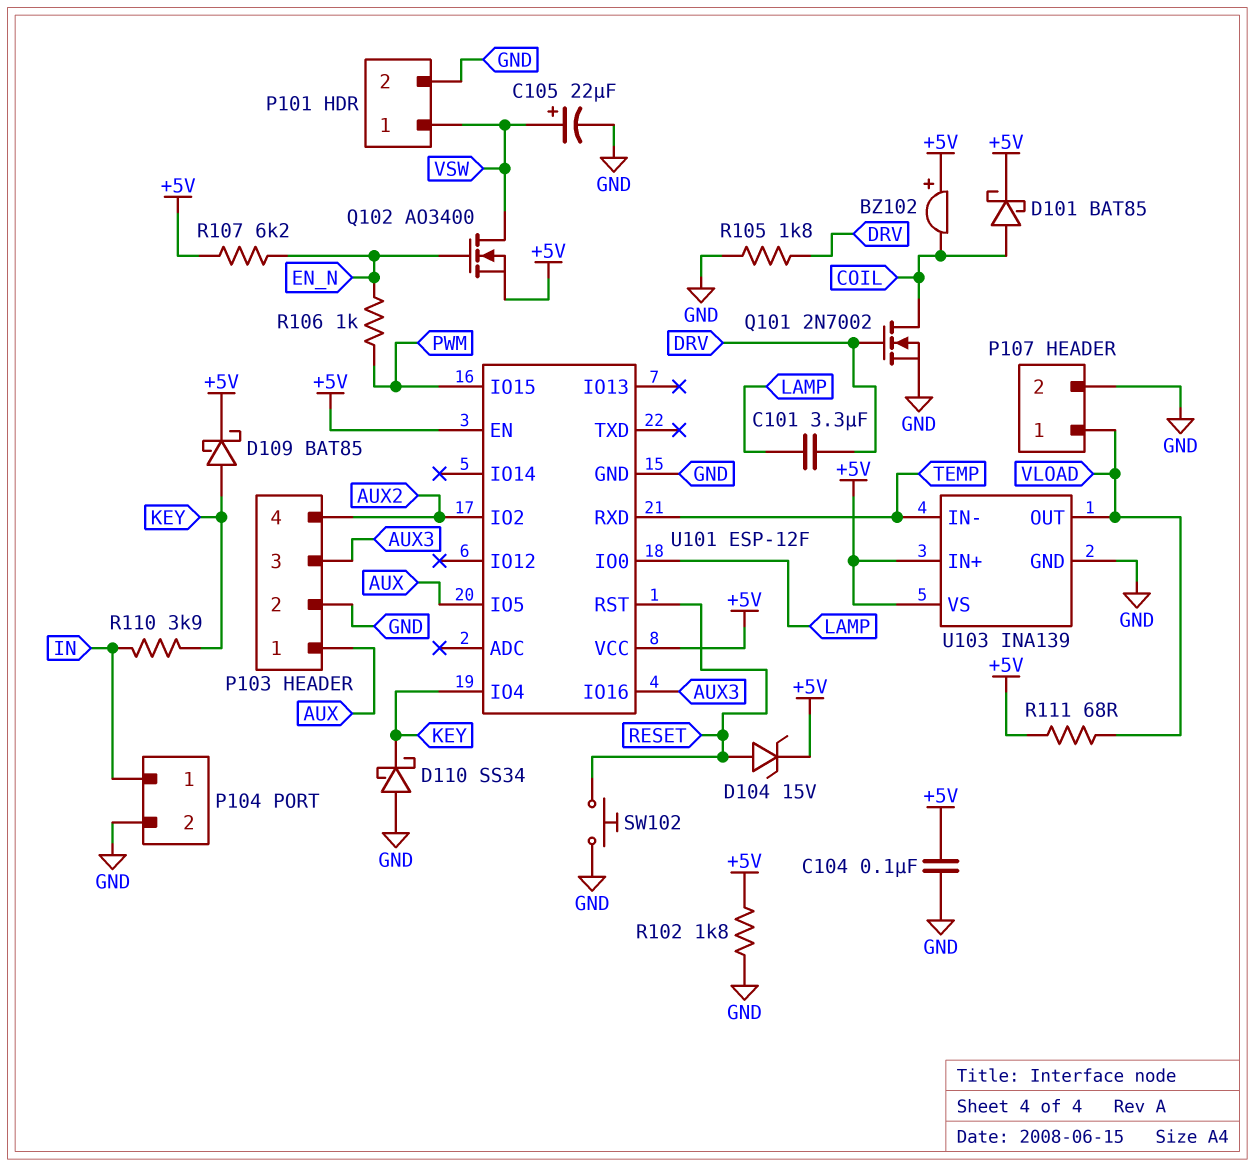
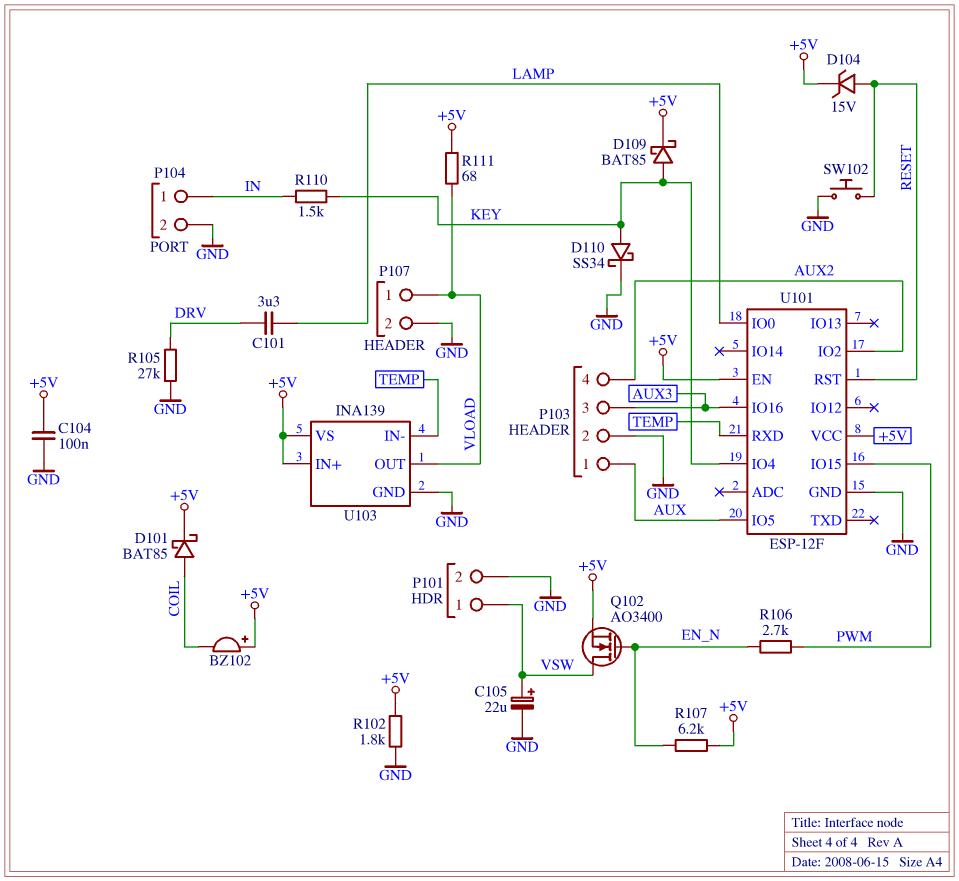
D110: schottky SS34 (A GND, K KEY) -> schottky SS34 (A KEY, K GND)
Q101: NMOS 2N7002 (G DRV, D COIL, S GND) -> none
R105: 1.8k (DRV, GND) -> 27k (DRV, GND)
R106: 1k (EN_N, PWM) -> 2.7k (EN_N, PWM)
R110: 3.9k (IN, KEY) -> 1.5k (IN, KEY)

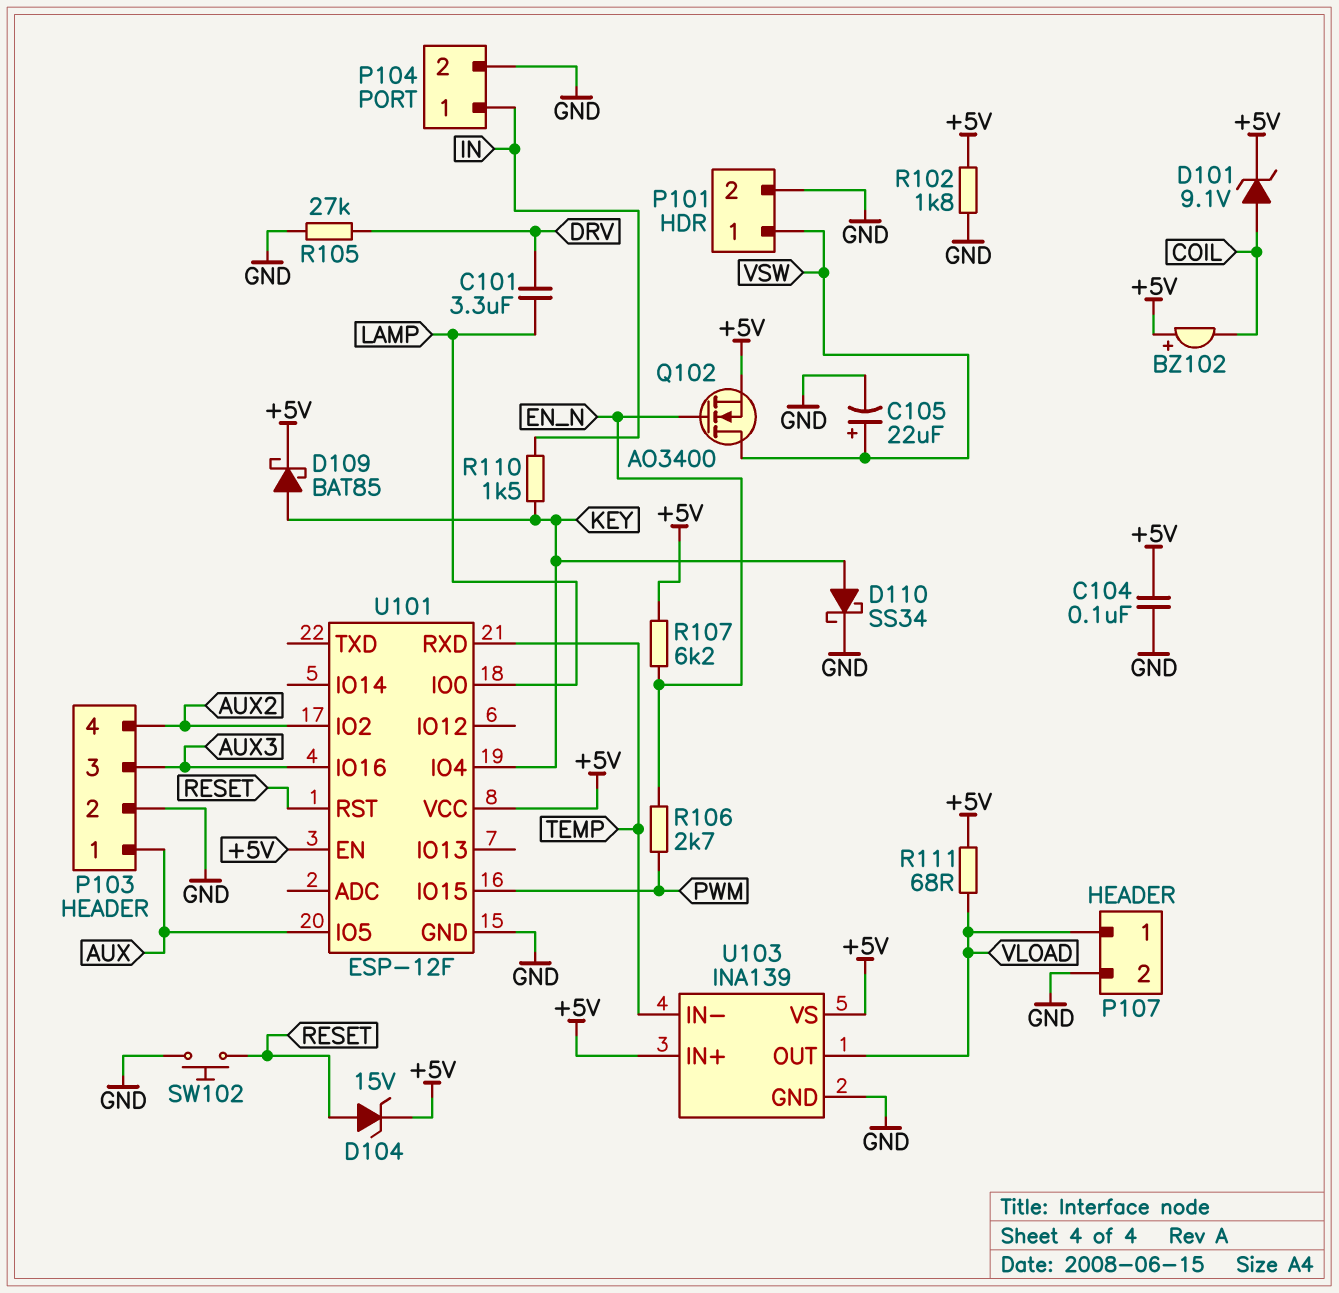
D101: schottky BAT85 (A COIL, K +5V) -> zener 9.1V (A COIL, K +5V)

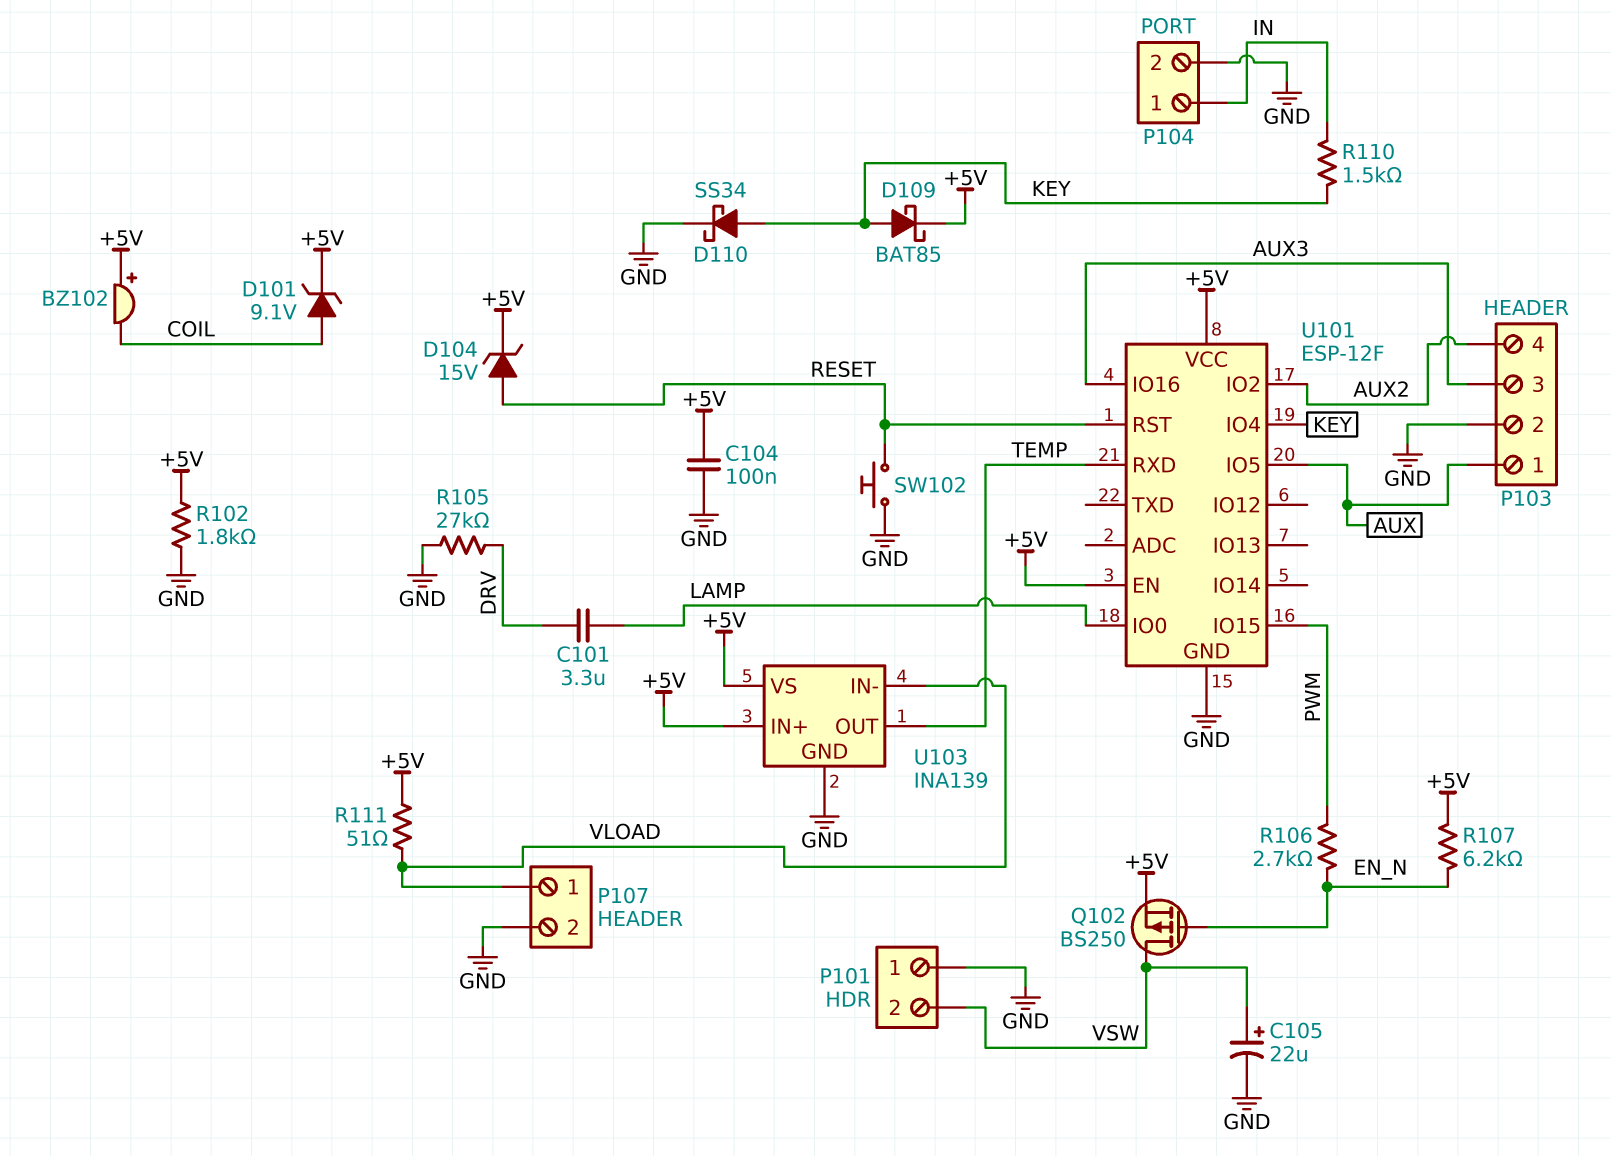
P101 pin 1: VSW -> GND
P101 pin 2: GND -> VSW
Q102: NMOS AO3400 (G EN_N, D VSW, S +5V) -> PMOS BS250 (G EN_N, D VSW, S +5V)
R111: 68 (+5V, VLOAD) -> 51 (+5V, VLOAD)
U103 pin IN-: TEMP -> VLOAD
U103 pin OUT: VLOAD -> TEMP

